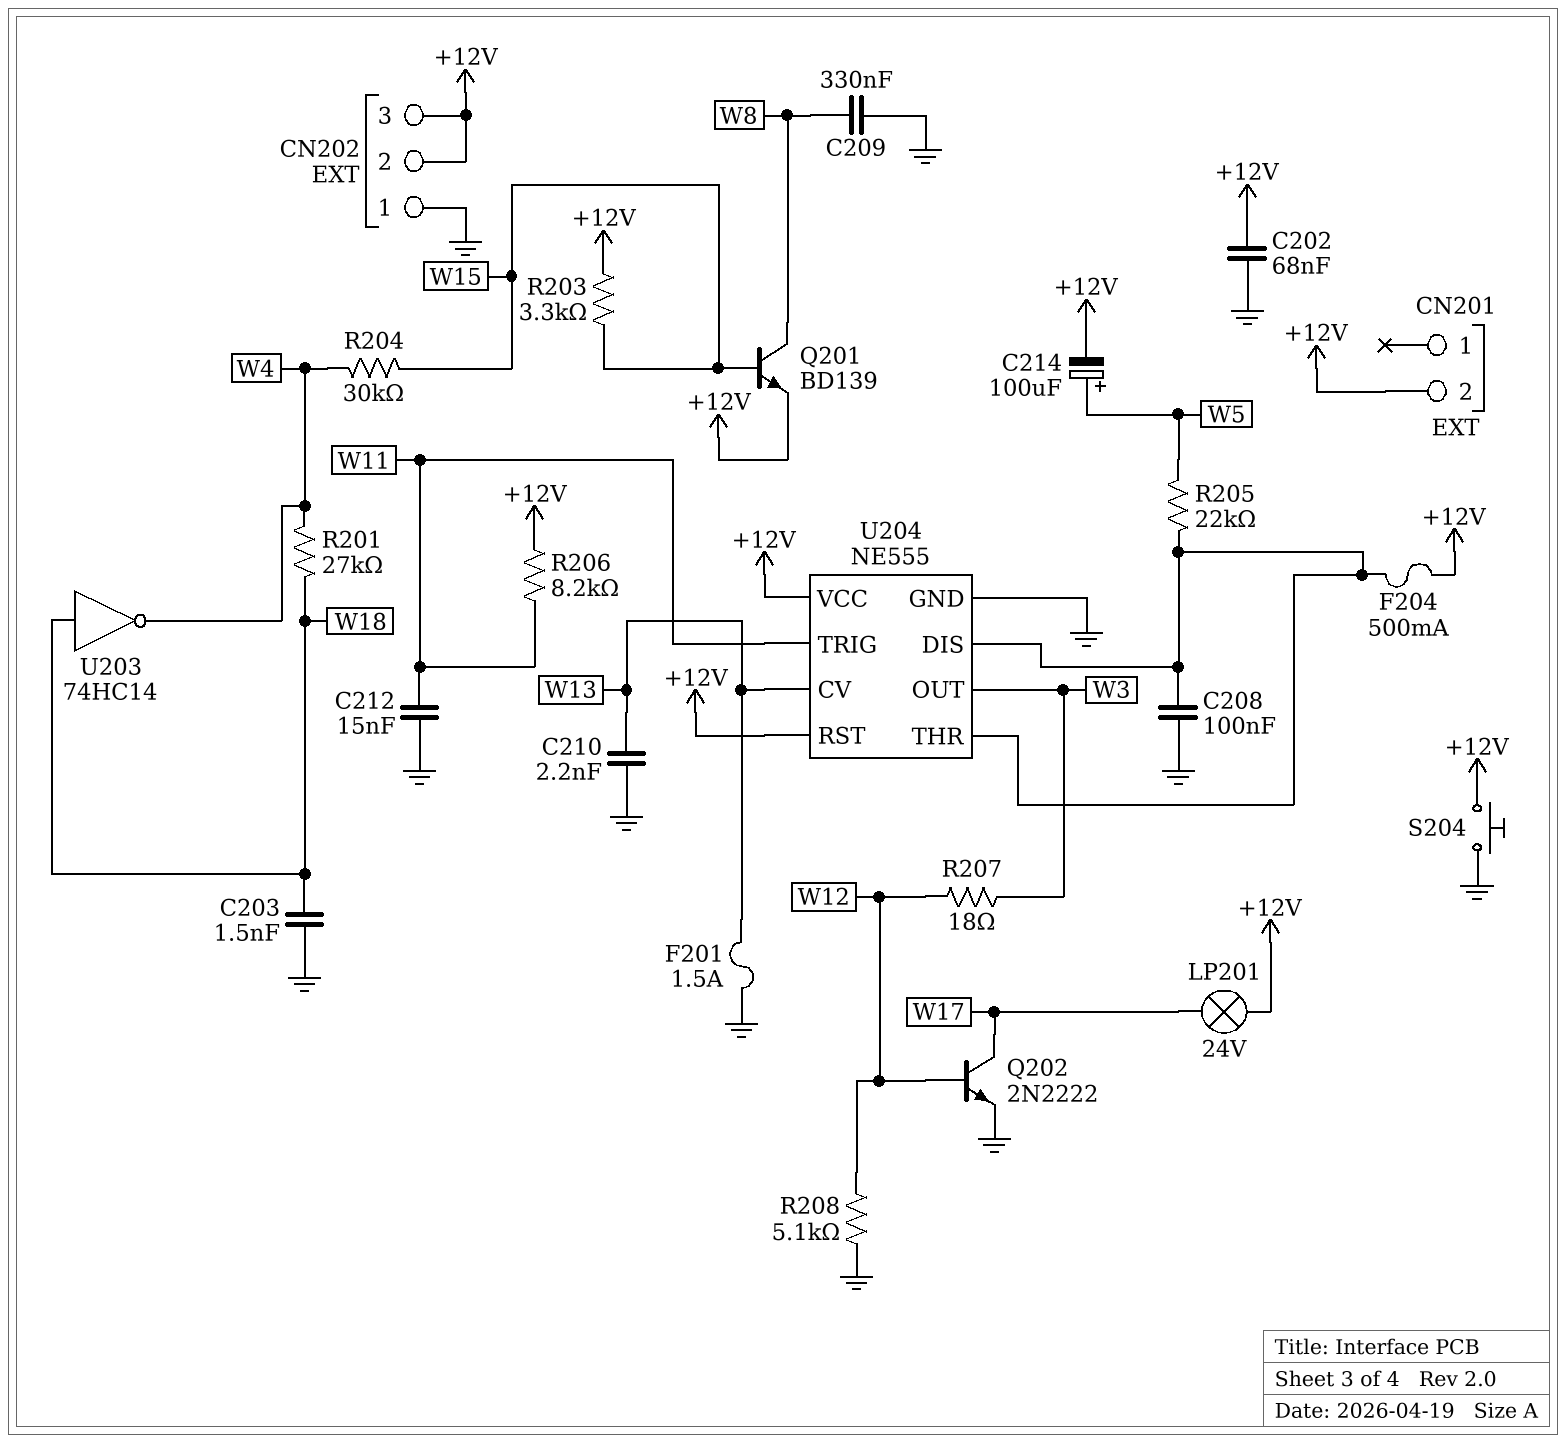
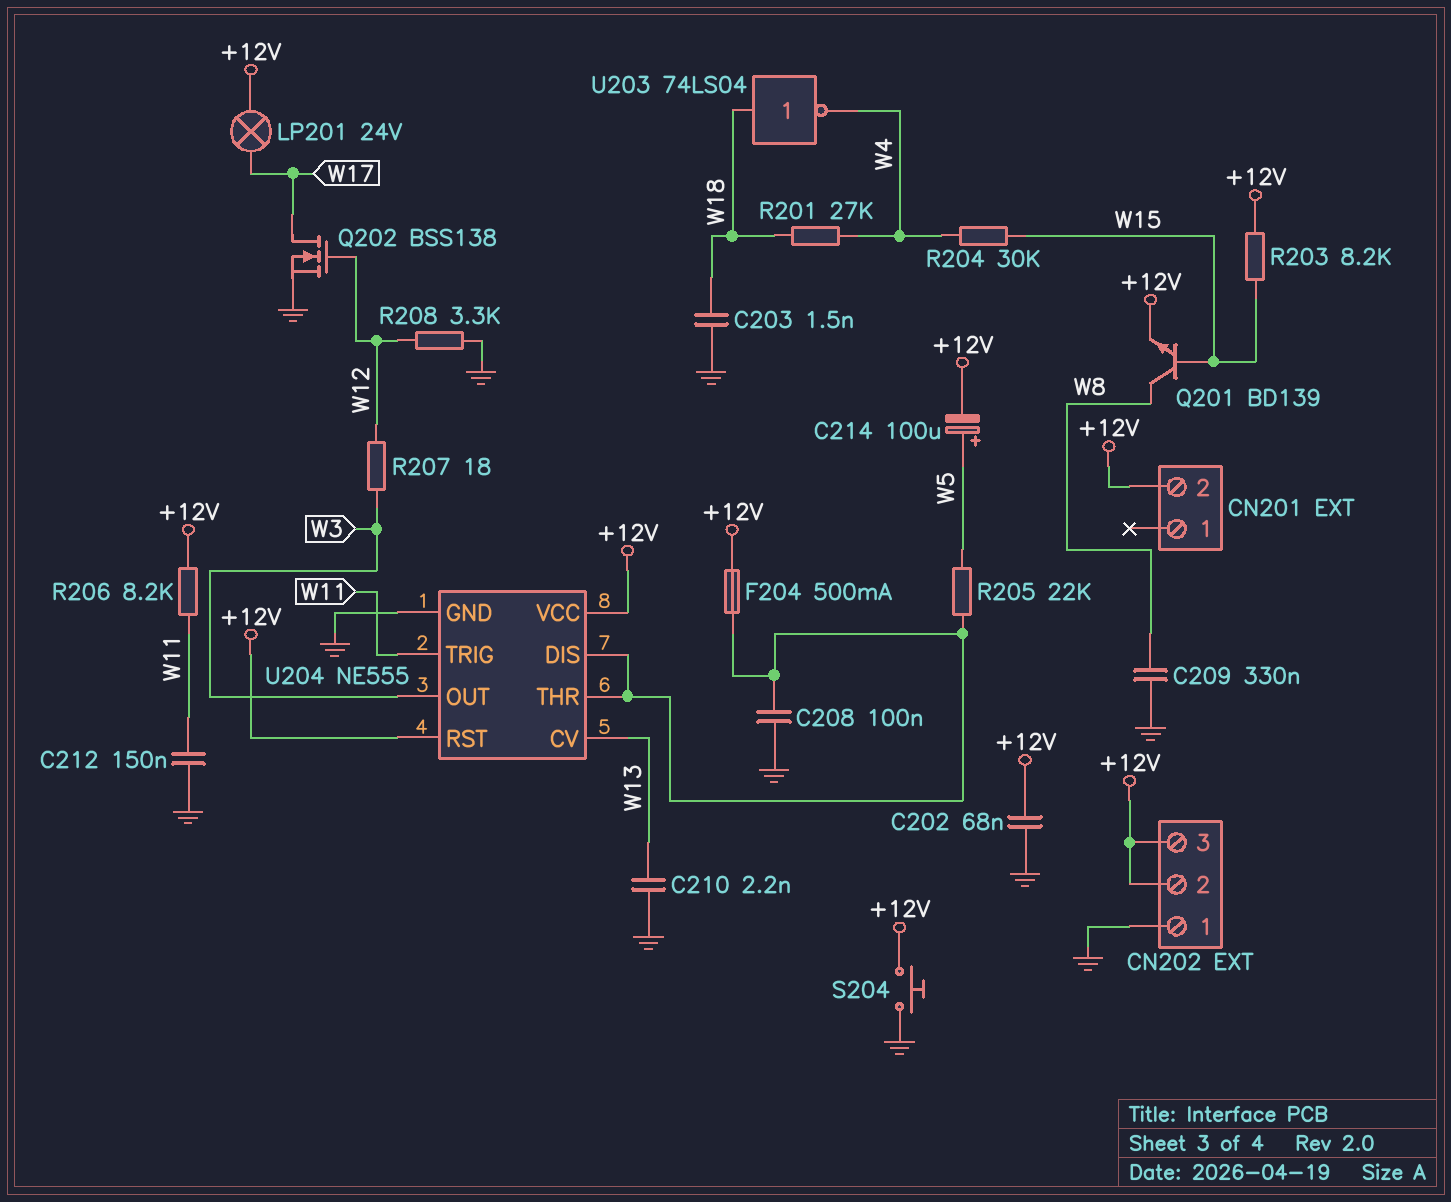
C212: 15nF (GND, W11) -> 150nF (GND, W11)
F201: 1.5A (GND, W13) -> none
Q202: NPN 2N2222 (B W12, C W17, E GND) -> NMOS BSS138 (G W12, D W17, S GND)
R203: 3.3k (+12V, W15) -> 8.2k (+12V, W15)
R208: 5.1k (GND, W12) -> 3.3k (GND, W12)
U203: NOT 74HC14 (in W18, out W4) -> NOT 74LS04 (in W18, out W4)

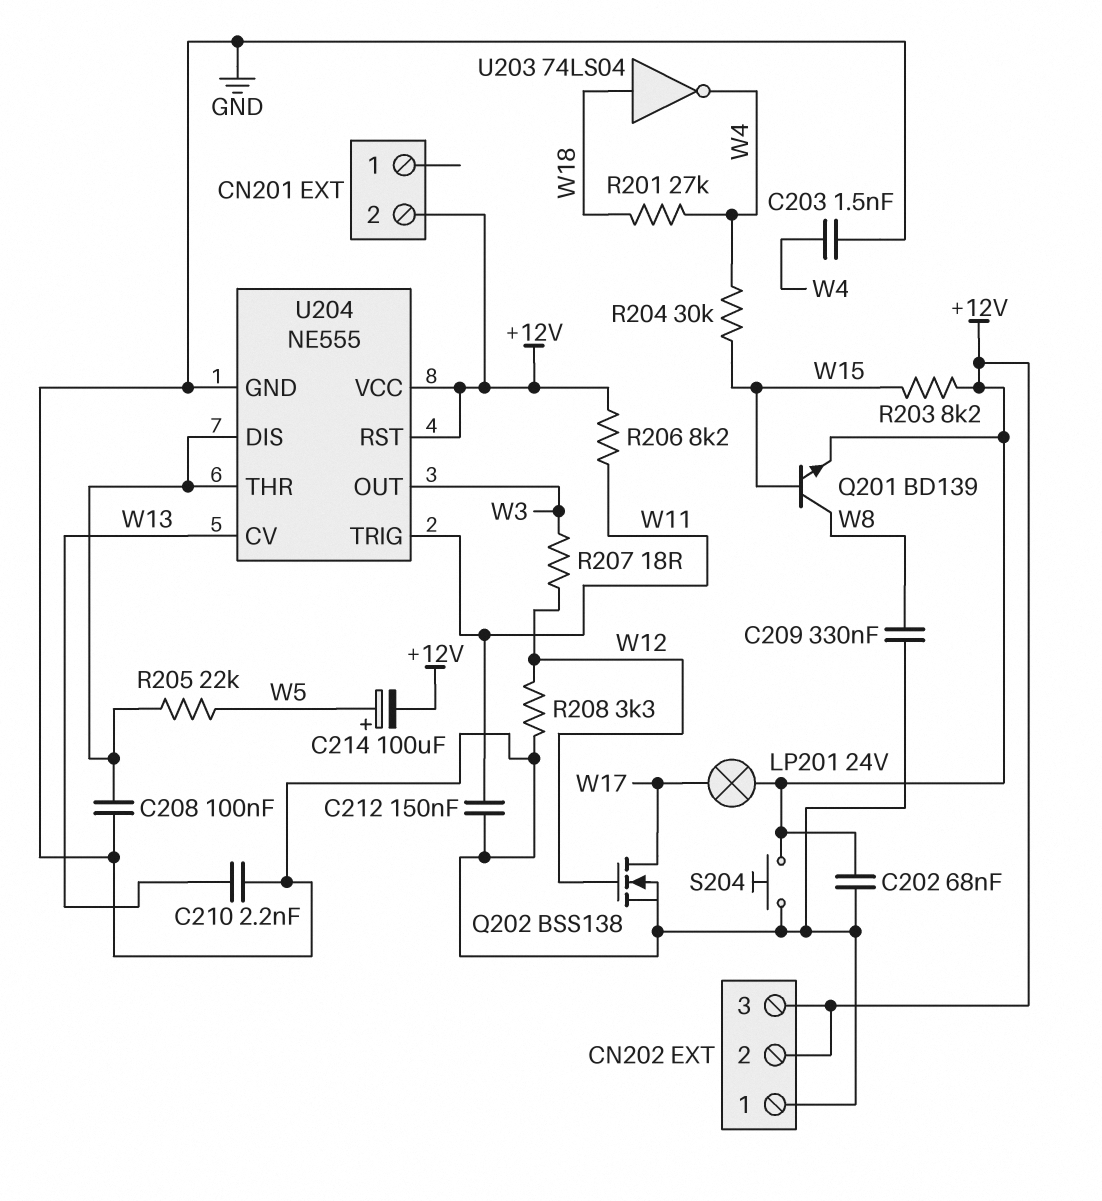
C203: 1.5nF (GND, W18) -> 1.5nF (GND, W4)
F204: 500mA (+12V, U204/DIS) -> none

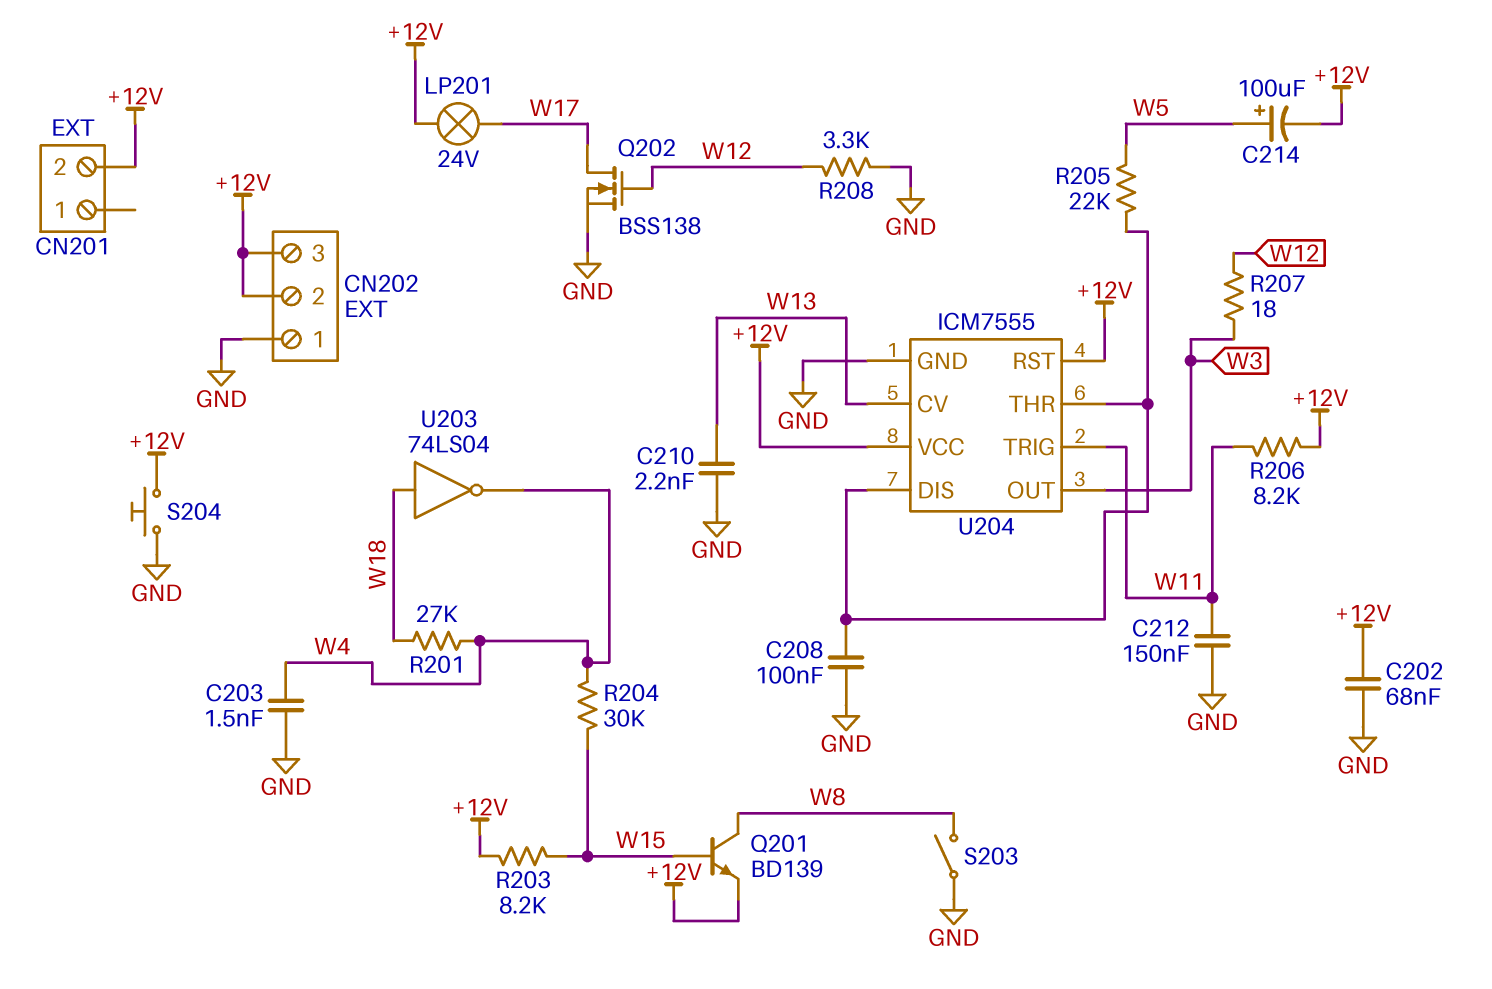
C209: 330nF (GND, W8) -> none
S203: none -> switch (GND, W8)
U204: NE555 -> ICM7555

